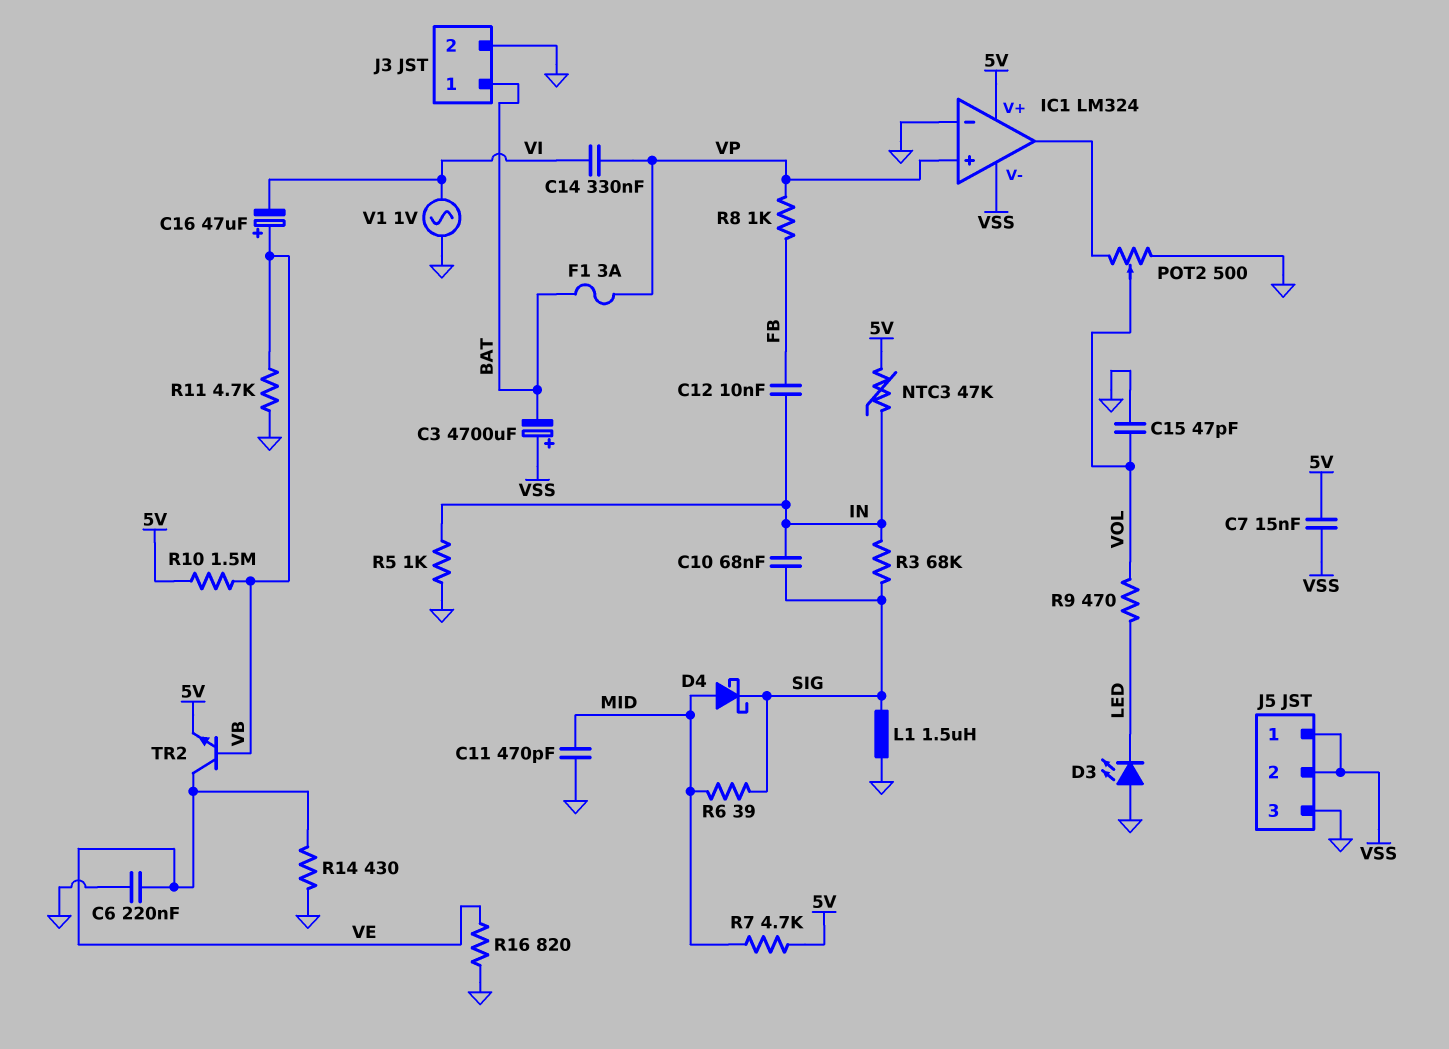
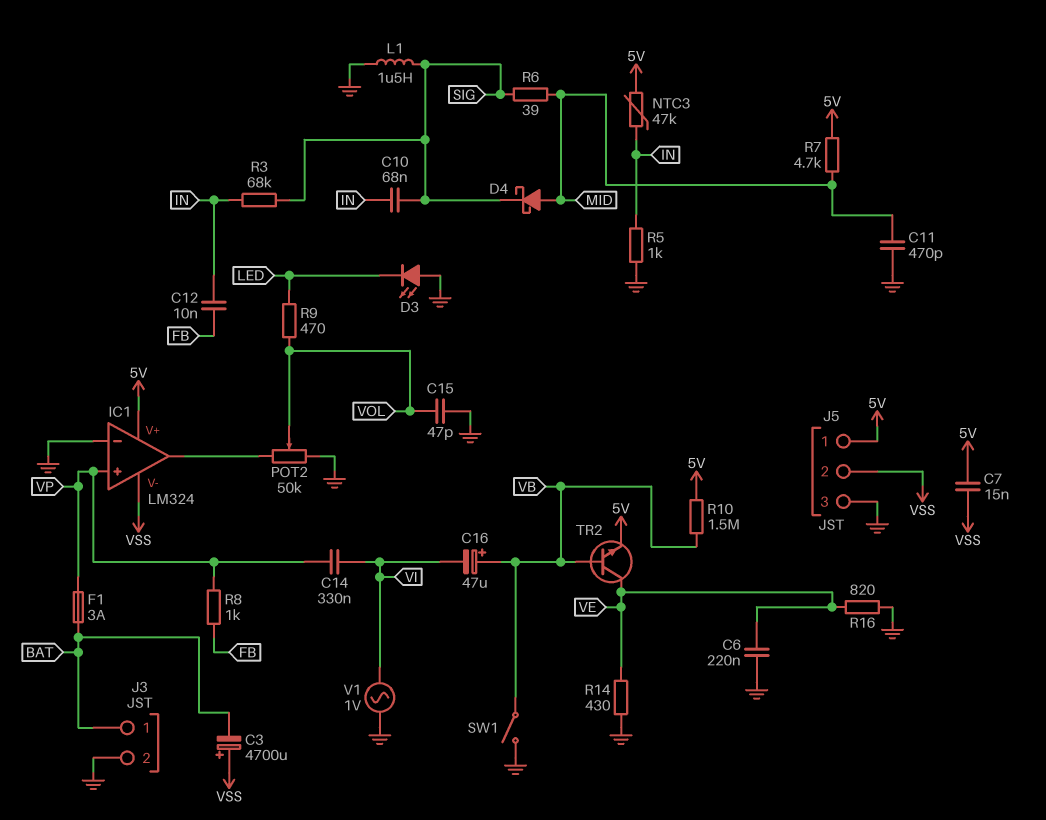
J5 pin 1: VSS -> 5V
POT2: 500 (GND, IC1/out, wiper VOL) -> 50k (GND, IC1/out, wiper VOL)
R11: 4.7k (GND, VB) -> none
SW1: none -> switch (GND, VB)

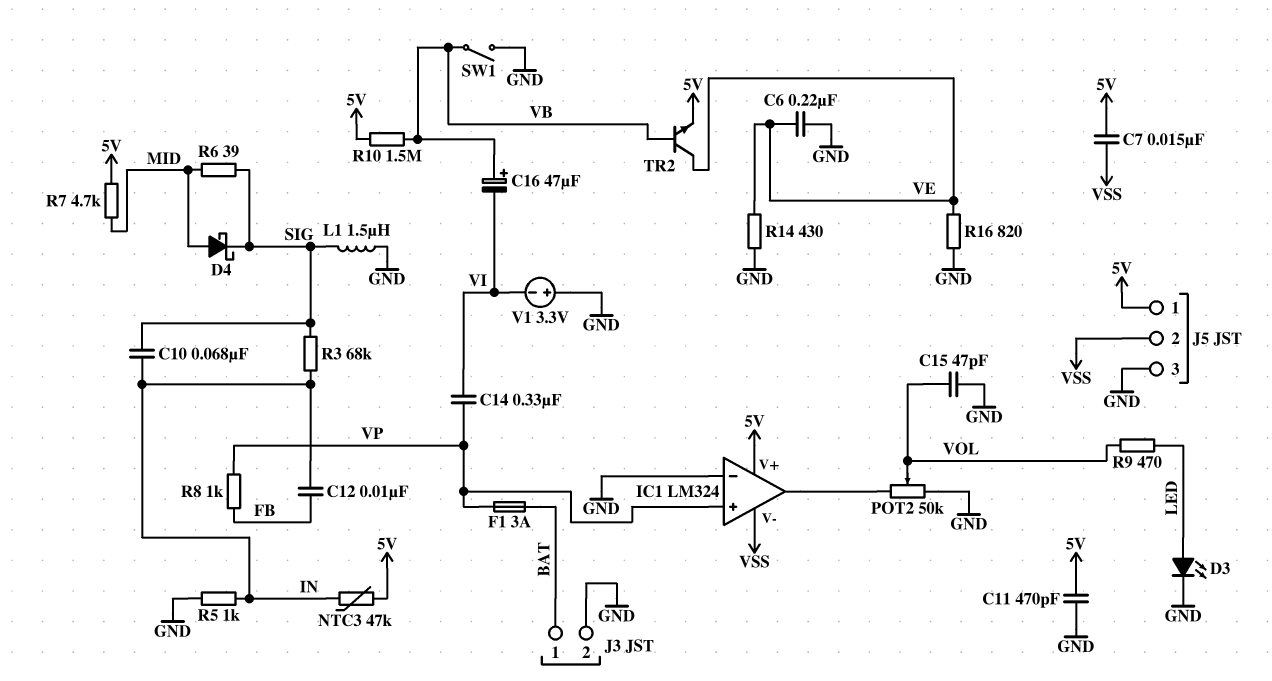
C3: 4700uF (plus VSS, minus BAT) -> none
C11: 470pF (GND, MID) -> 470pF (5V, GND)
D3: LED (A GND, K LED) -> LED (A LED, K GND)
V1: AC 1V (GND, VI) -> 3.3V (plus GND, minus VI)

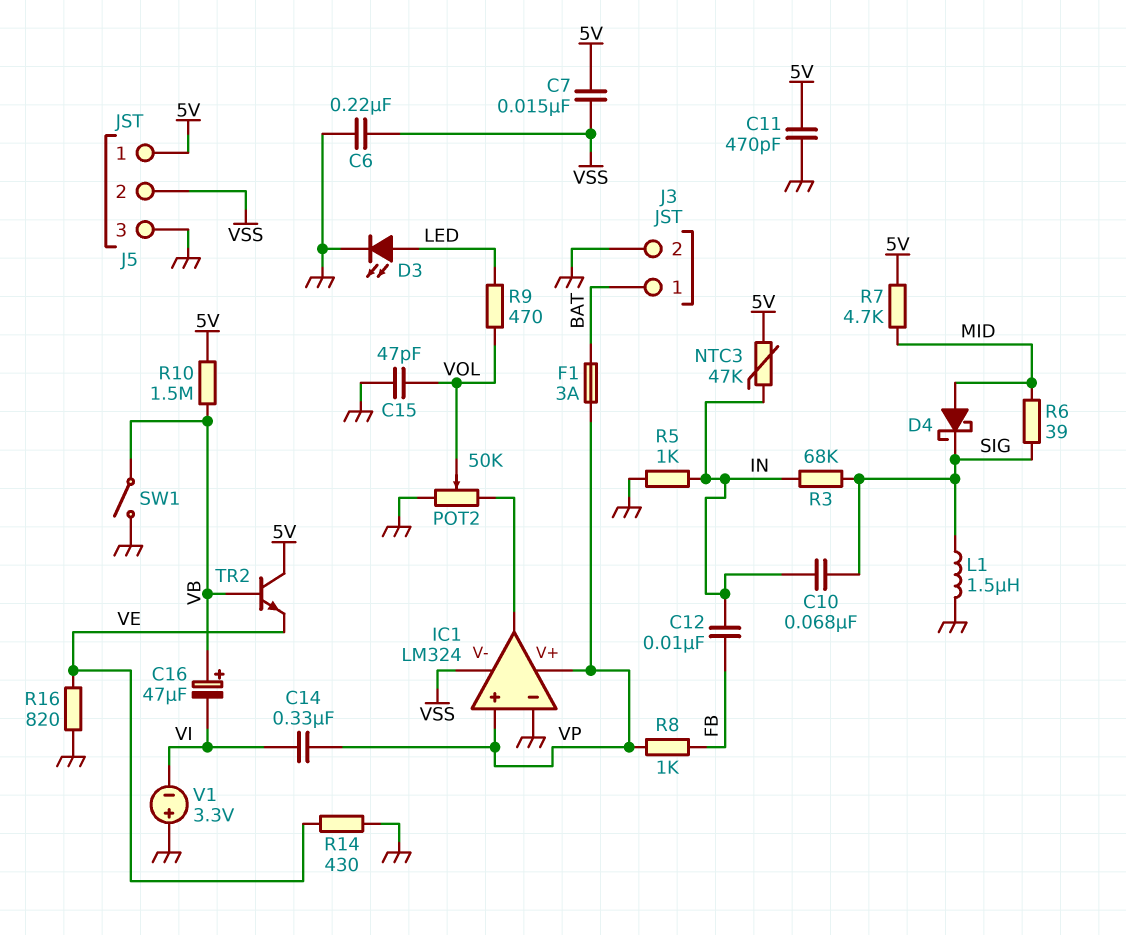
C6: 220nF (GND, VE) -> 220nF (GND, VSS)
IC1 pin V+: 5V -> VP
TR2: NPN (B VB, C VE, E 5V) -> NPN (B VB, C 5V, E VE)

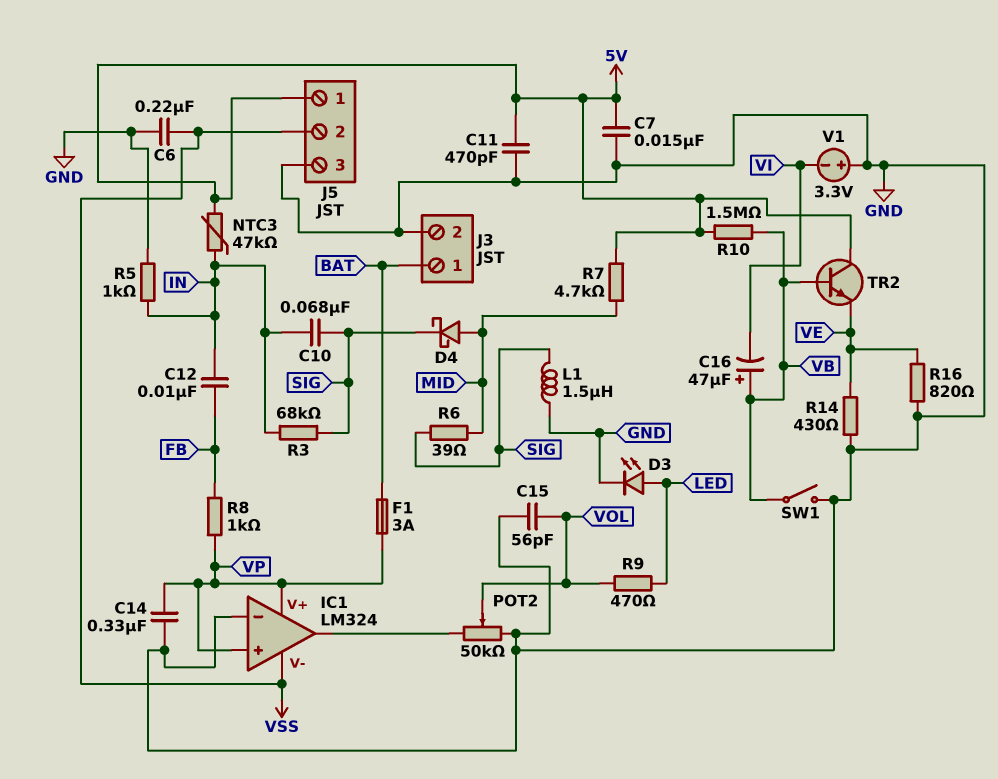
C7: 15nF (5V, VSS) -> 15nF (5V, GND)
C14: 330nF (VI, VP) -> 330nF (GND, VP)
C15: 47pF (GND, VOL) -> 56pF (GND, VOL)

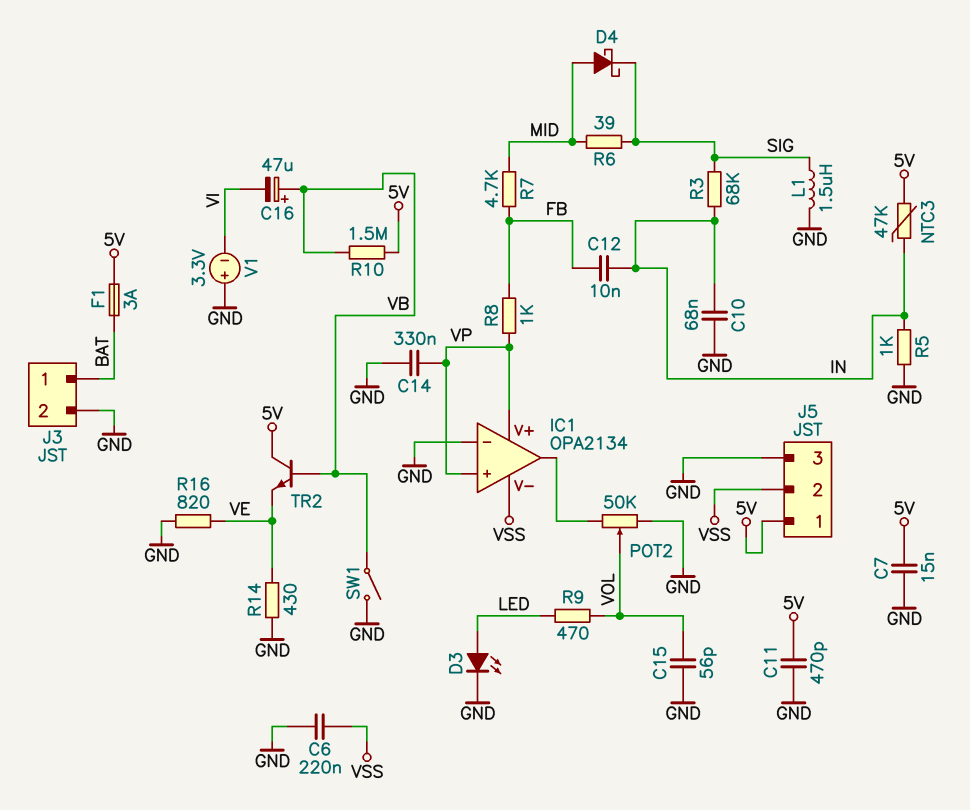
C10: 68nF (IN, SIG) -> 68nF (GND, IN)
F1: 3A (BAT, VP) -> 3A (5V, BAT)
IC1: LM324 -> OPA2134
R7: 4.7k (5V, MID) -> 4.7k (FB, MID)

